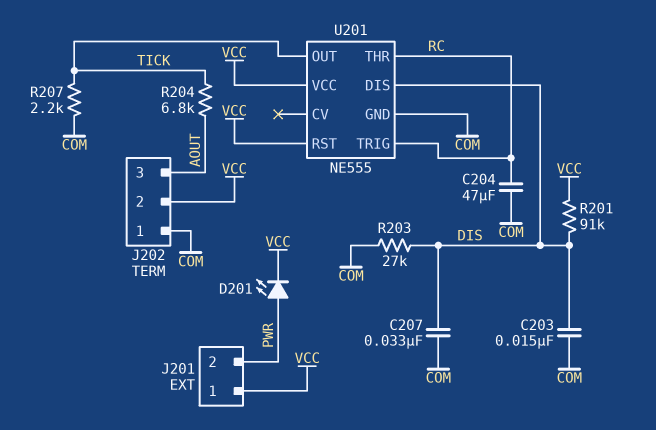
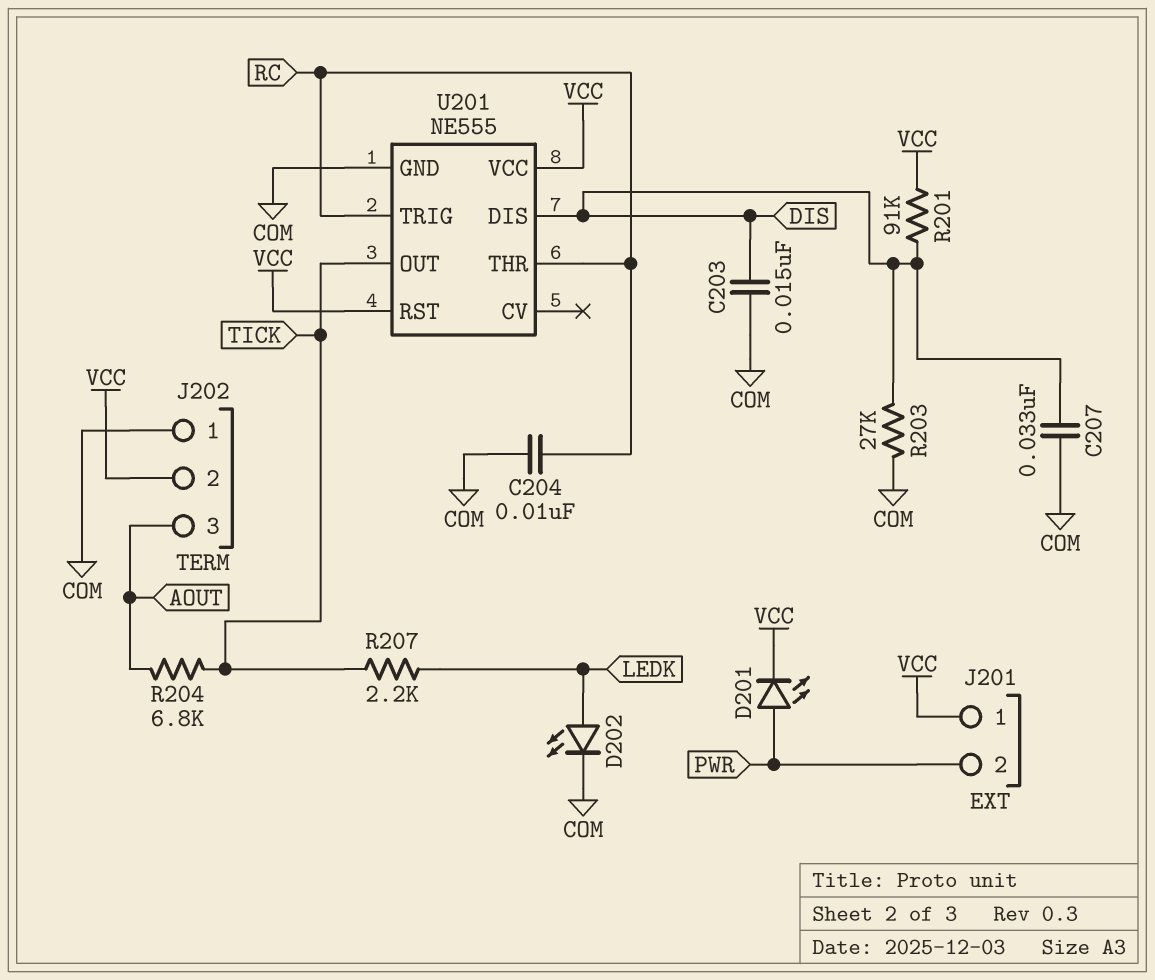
C204: 47uF (COM, RC) -> 10nF (COM, RC)
D202: none -> LED (A LEDK, K COM)
R207: 2.2k (COM, TICK) -> 2.2k (LEDK, TICK)

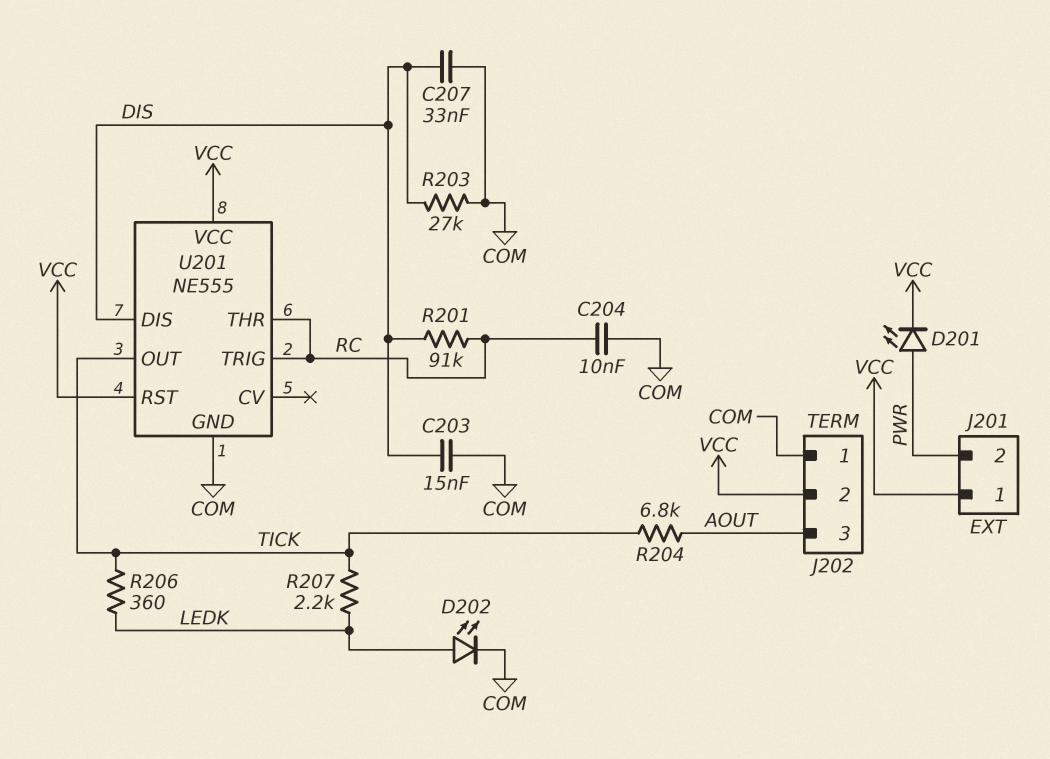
R201: 91k (DIS, VCC) -> 91k (DIS, RC)
R206: none -> 360 (LEDK, TICK)

